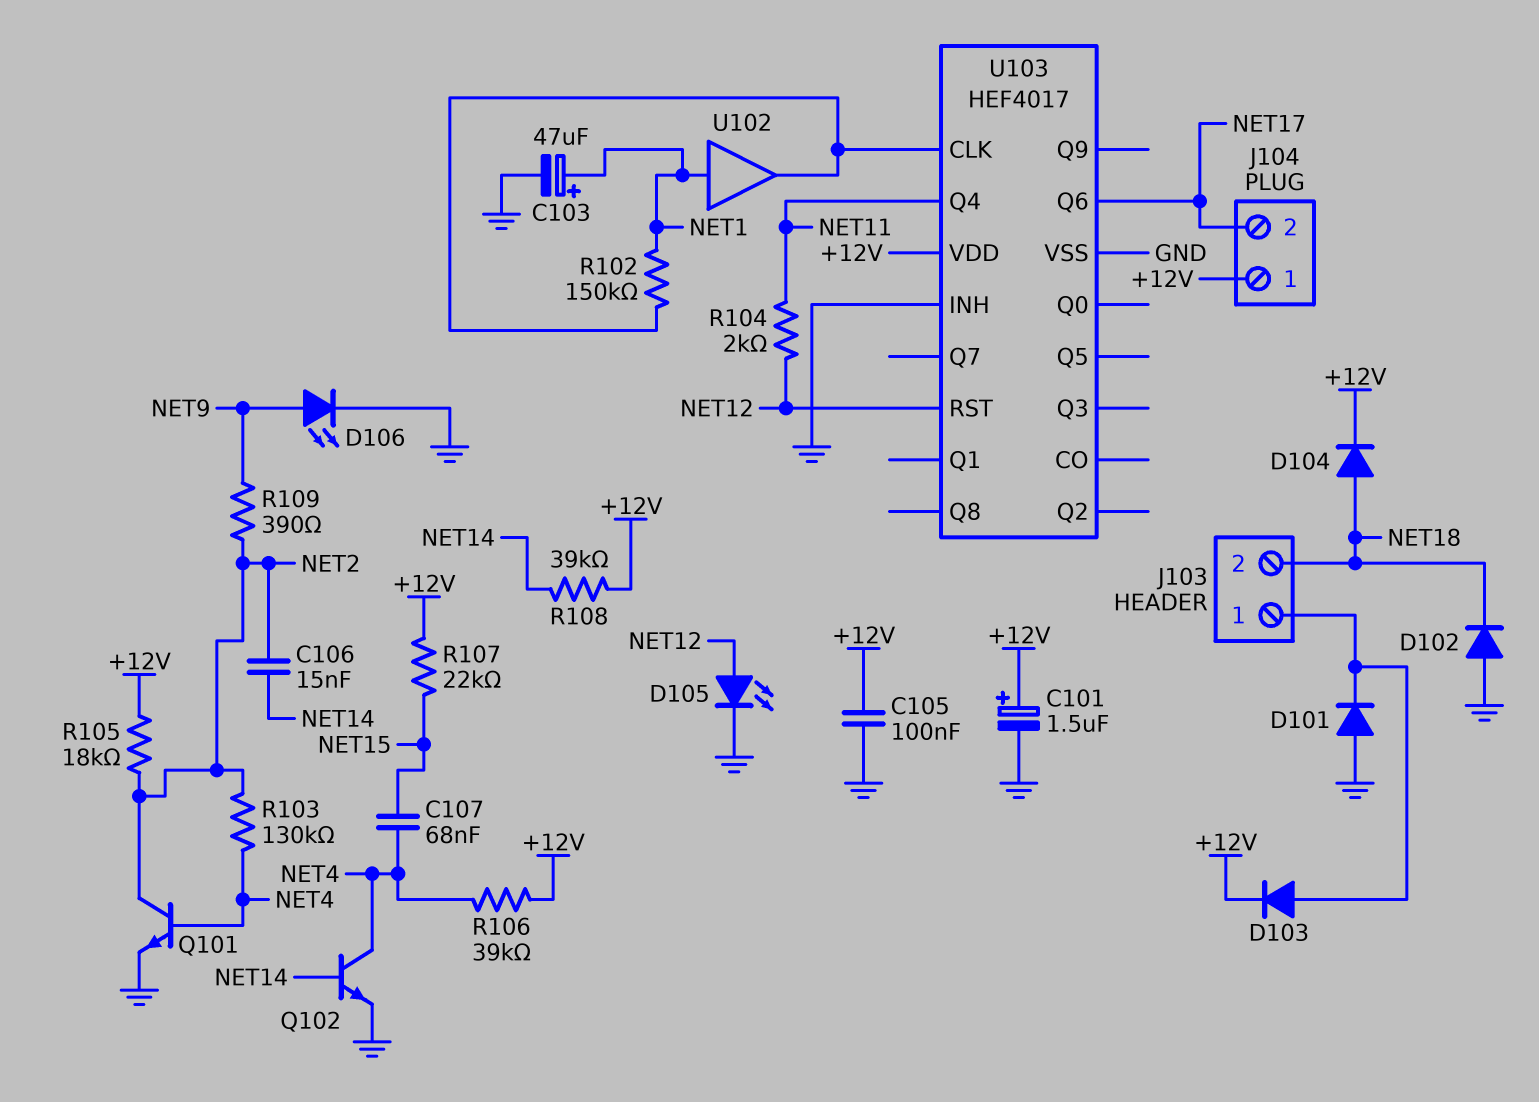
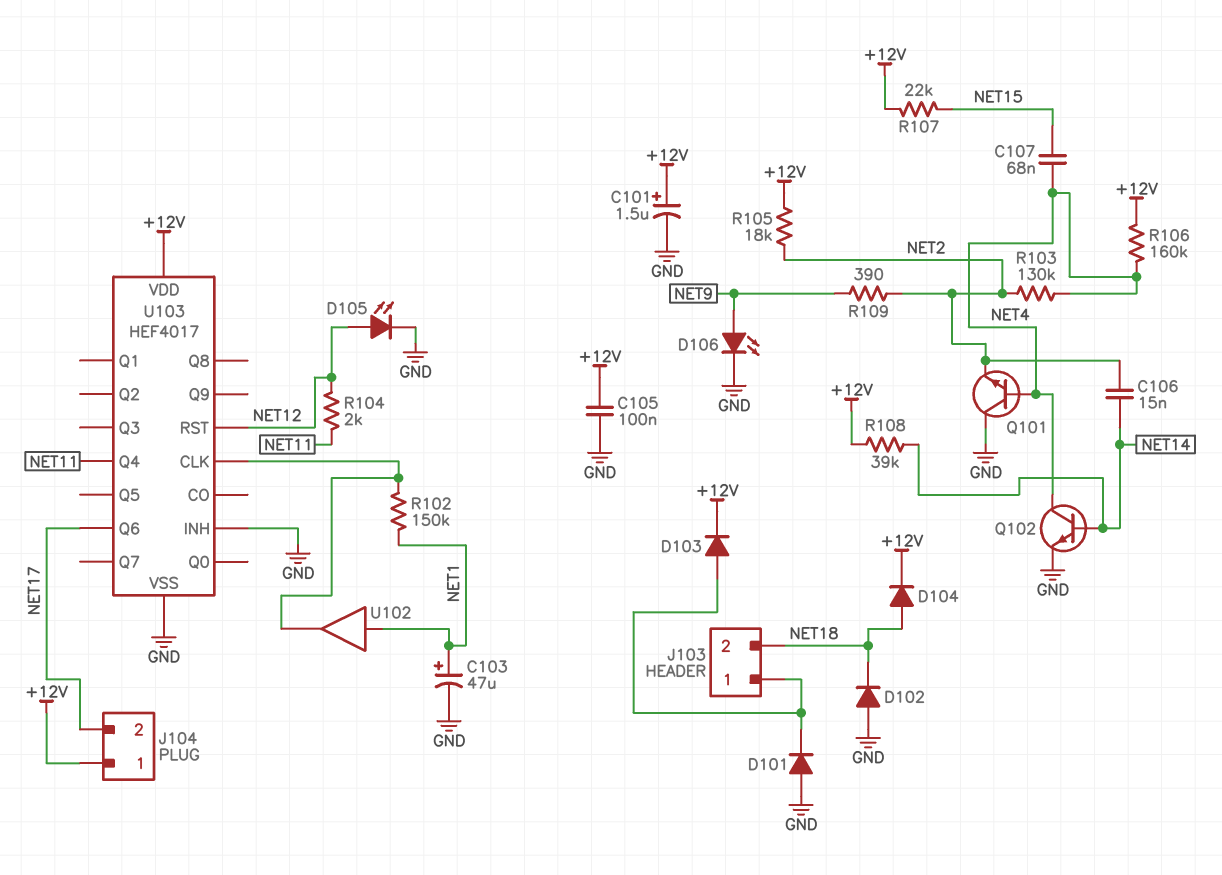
Q101: NPN (B NET4, C NET2, E GND) -> NPN (B NET4, C GND, E NET2)
R106: 39k (+12V, NET4) -> 160k (+12V, NET4)

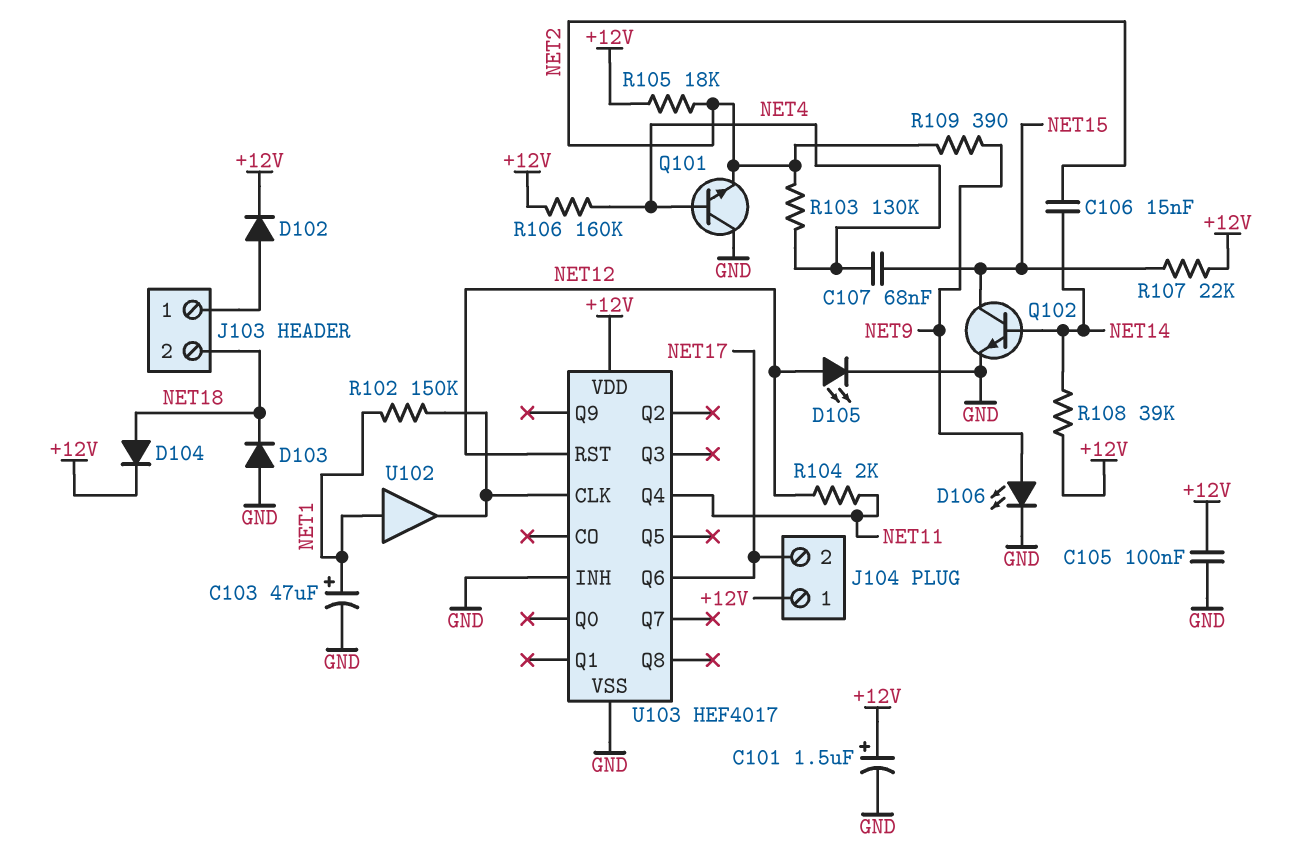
D101: diode (A GND, K J103/1) -> none
D102: diode (A GND, K NET18) -> diode (A J103/1, K +12V)
D103: diode (A J103/1, K +12V) -> diode (A GND, K NET18)
Q102: NPN (B NET14, C NET4, E GND) -> NPN (B NET14, C NET15, E GND)

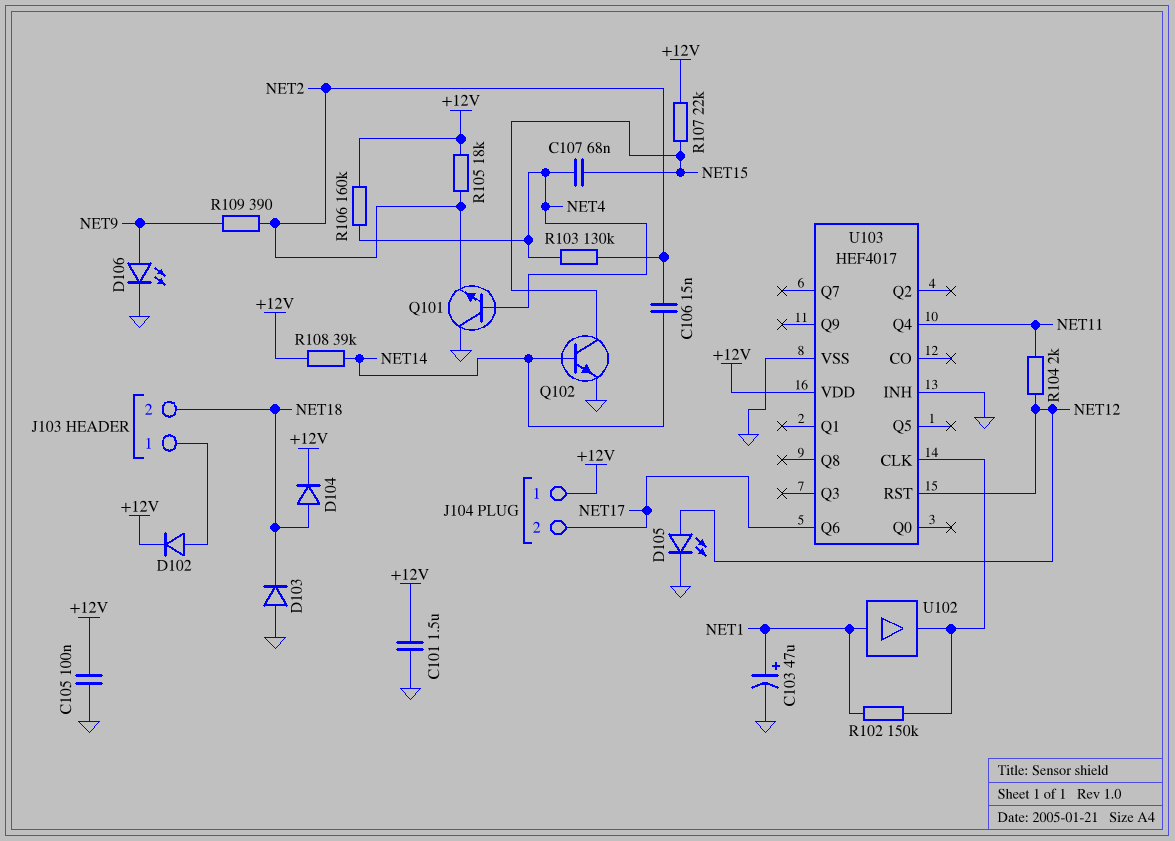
C101: 1.5uF (plus +12V, minus GND) -> 1.5uF (+12V, GND)

